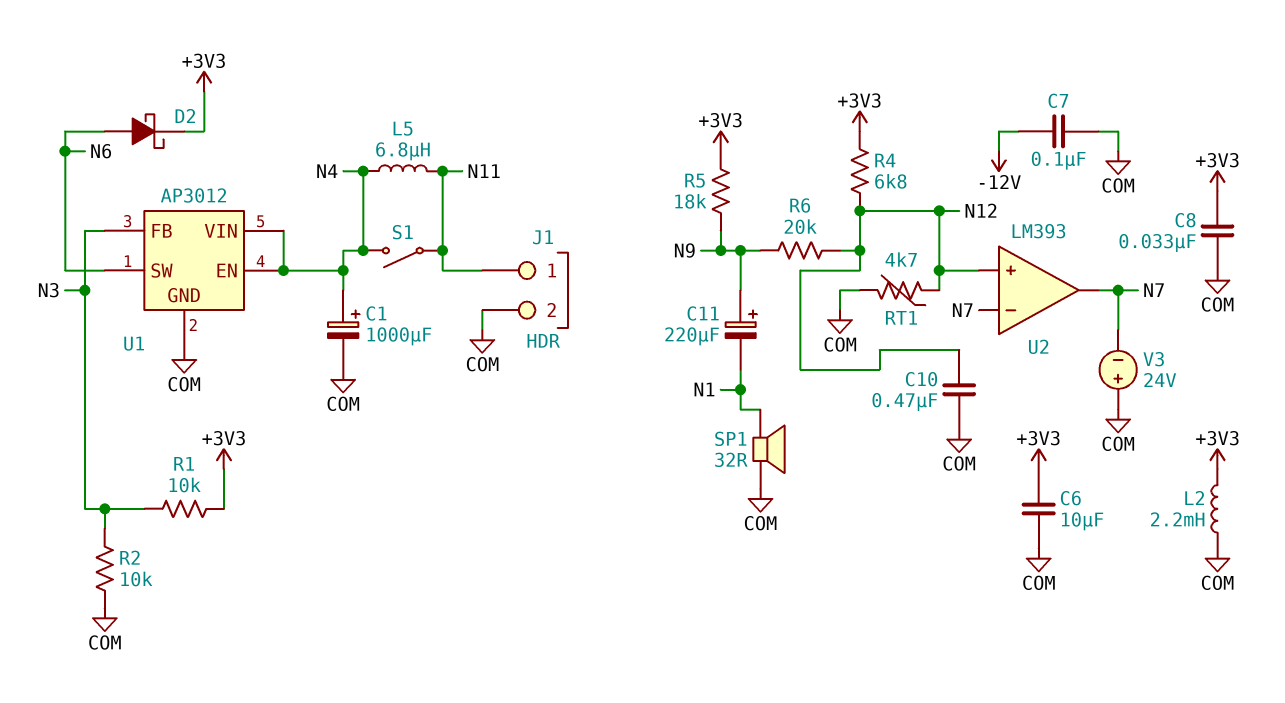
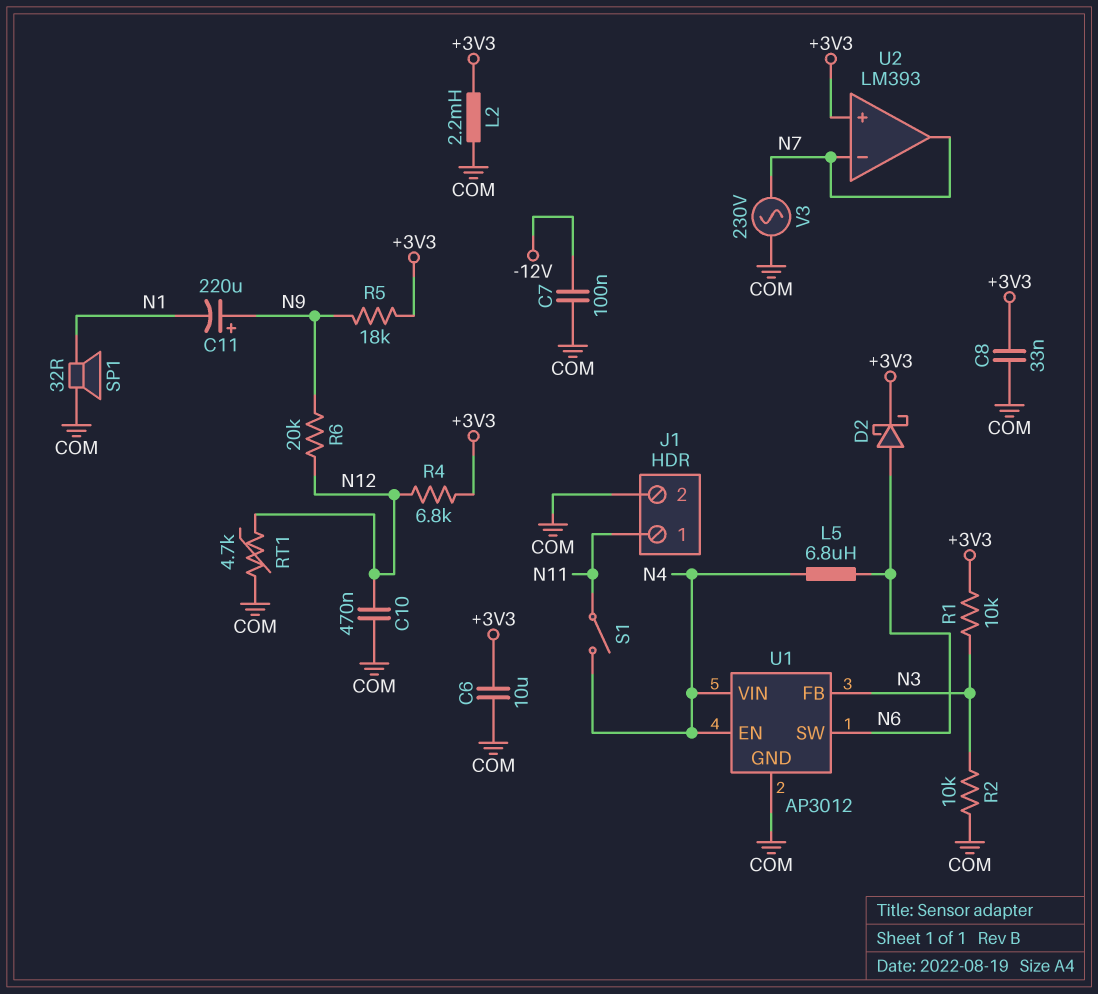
C1: 1000uF (plus N4, minus COM) -> none
L5: 6.8uH (N4, N11) -> 6.8uH (N4, N6)
U2 pin in+: N12 -> +3V3
V3: 24V (plus COM, minus N7) -> AC 230V (COM, N7)

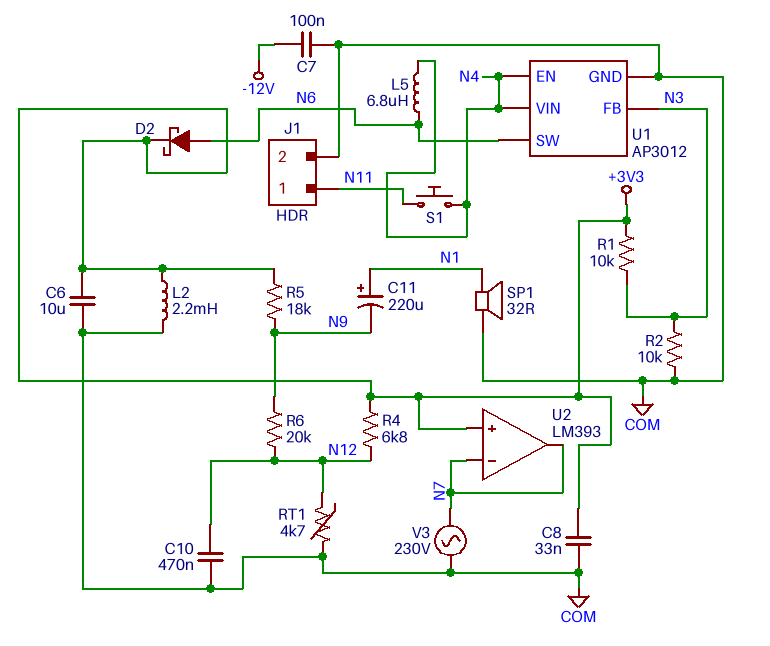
C11: 220uF (plus N9, minus N1) -> 220uF (plus N1, minus N9)
S1: switch (N4, N11) -> button (N4, N11)

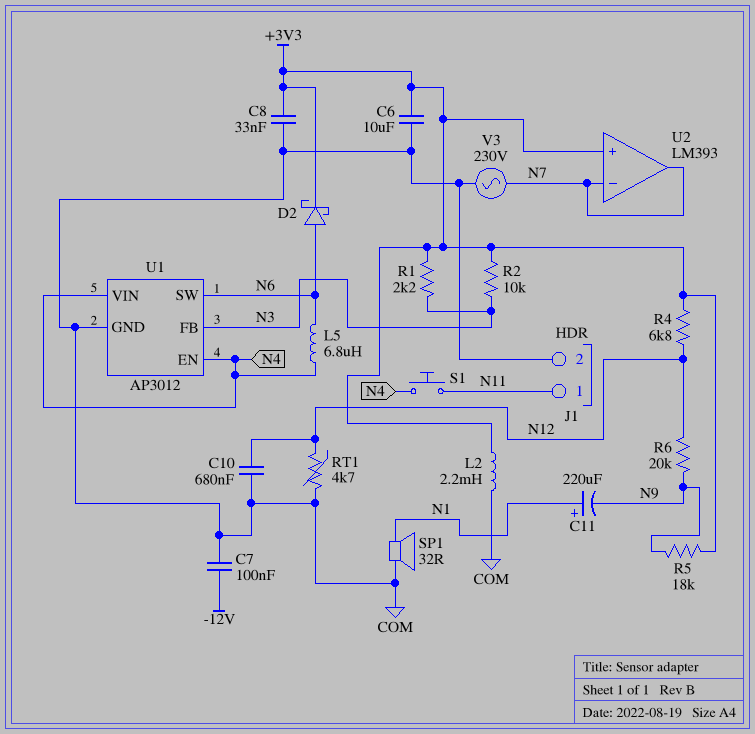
C10: 470nF (COM, N12) -> 680nF (COM, N12)
R1: 10k (+3V3, N3) -> 2.2k (+3V3, N3)
R2: 10k (COM, N3) -> 10k (+3V3, N3)

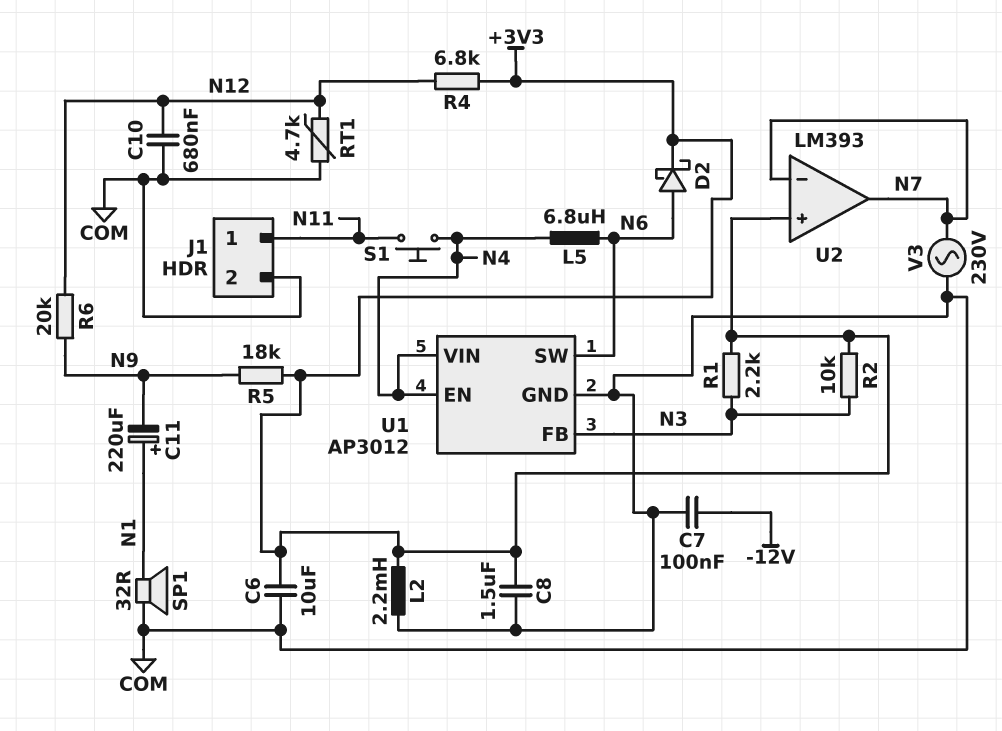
C8: 33nF (+3V3, COM) -> 1.5uF (+3V3, COM)

